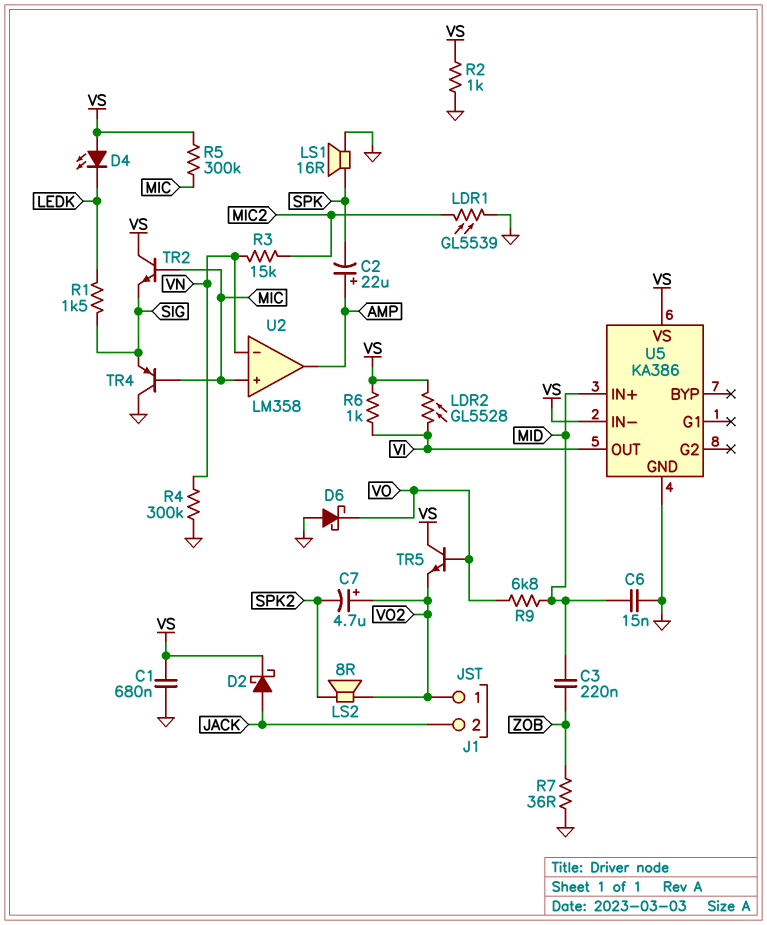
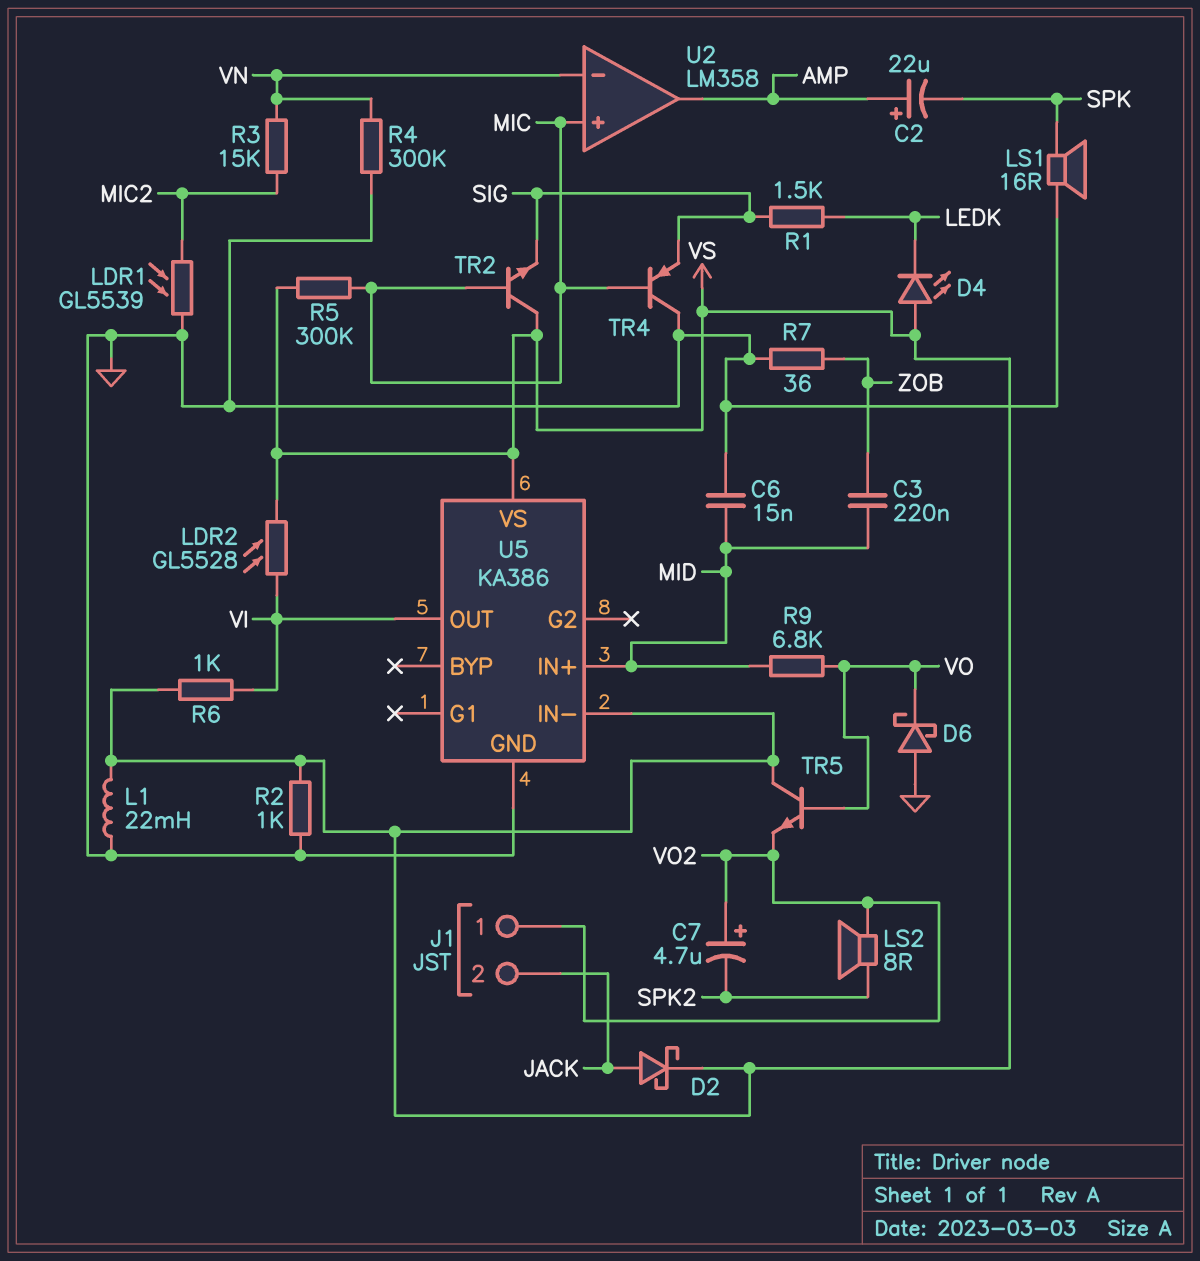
C1: 680nF (GND, VS) -> none
L1: none -> 22mH (GND, VS)

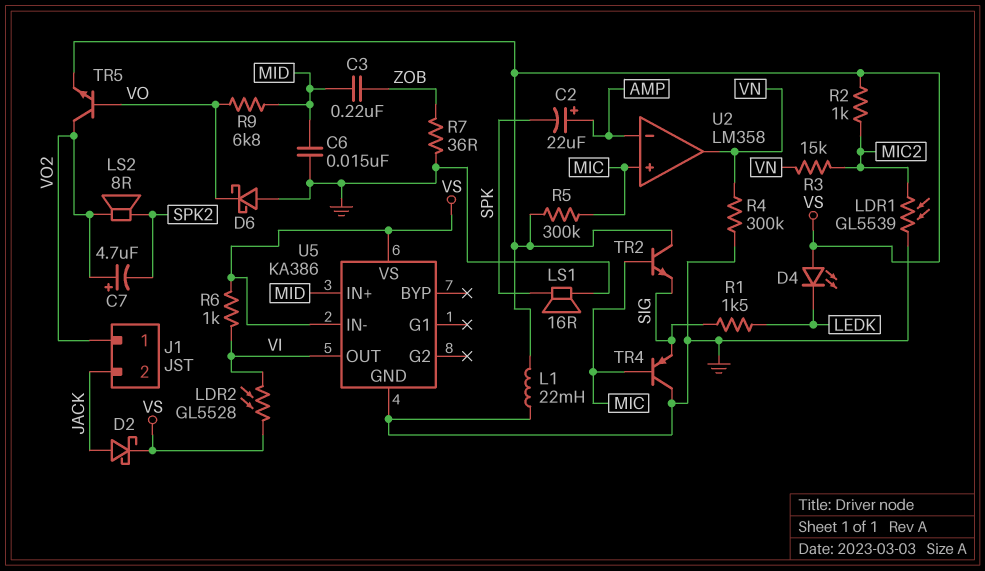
R2: 1k (GND, VS) -> 1k (MIC2, VS)
TR5: NPN (B VO, C VS, E VO2) -> NPN (B VO, C VO2, E VS)
U2 pin in-: VN -> AMP
U2 pin out: AMP -> VN

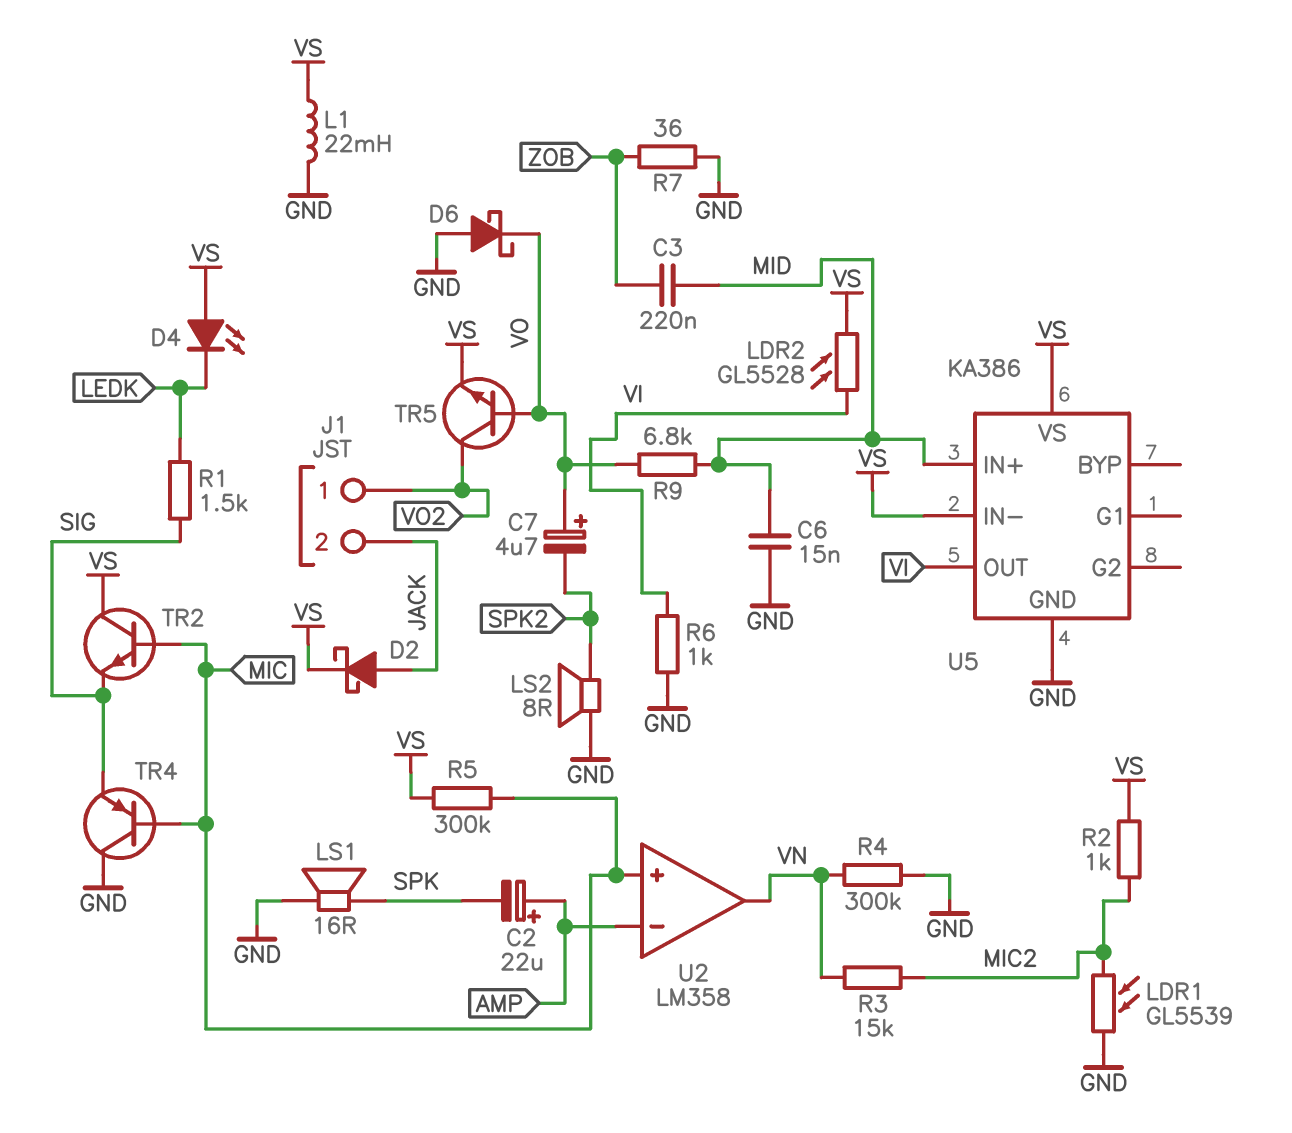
C7: 4.7uF (plus VO2, minus SPK2) -> 4.7uF (plus VO, minus SPK2)
LS2: speaker 8R (SPK2, VO2) -> speaker 8R (GND, SPK2)
R6: 1k (VI, VS) -> 1k (GND, VI)

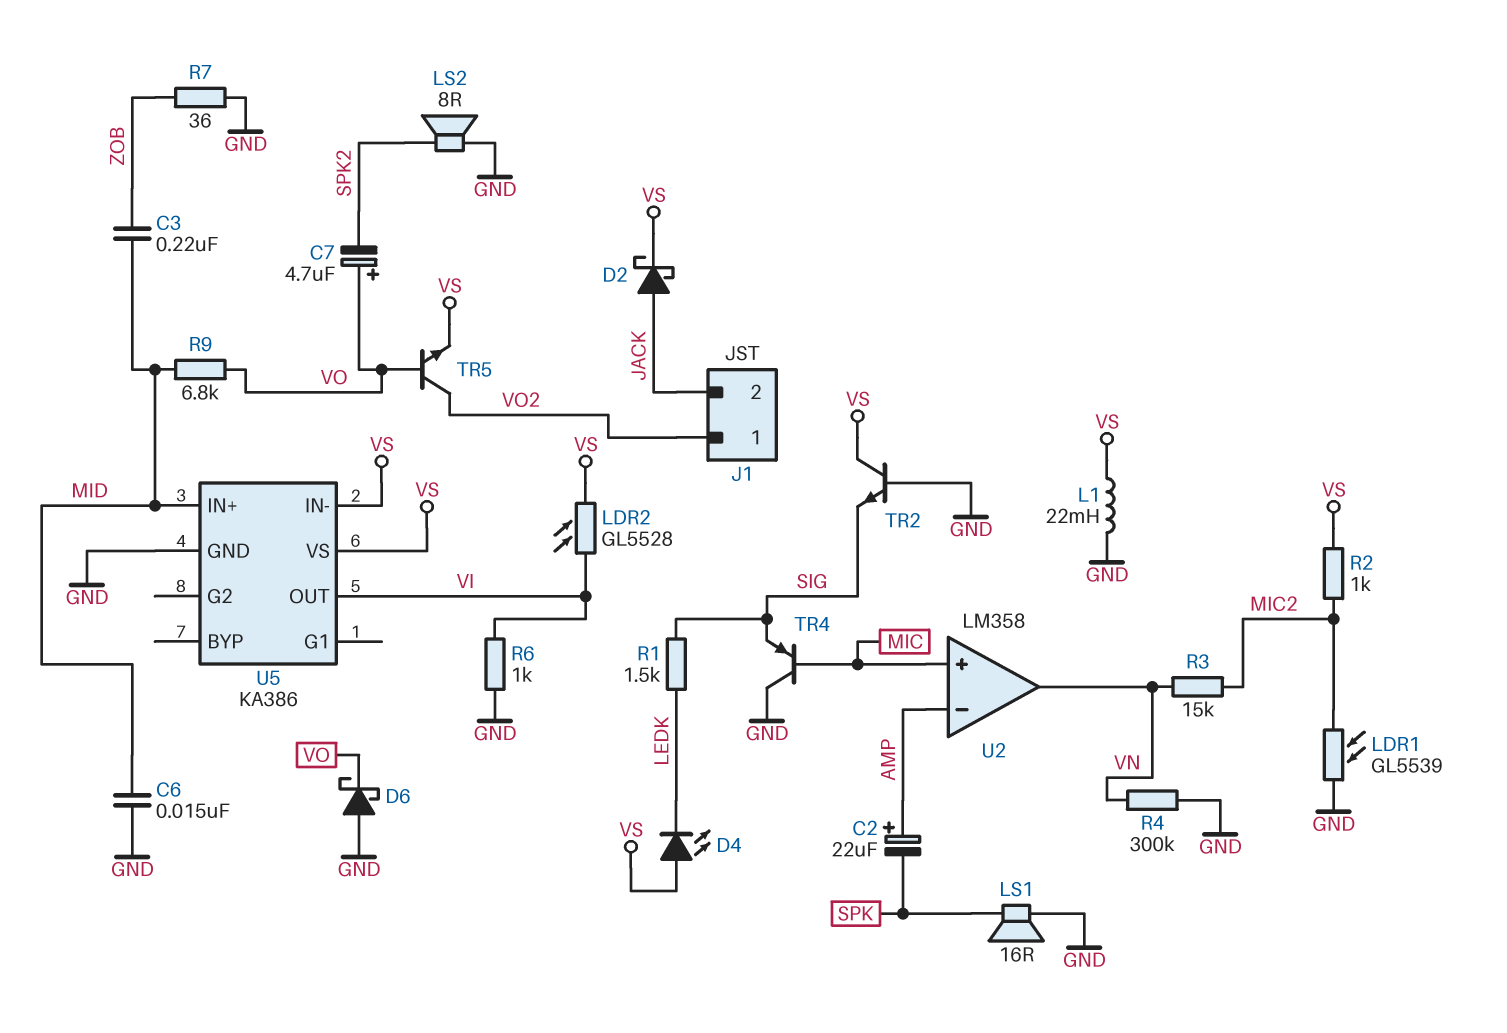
R5: 300k (MIC, VS) -> none
TR2: NPN (B MIC, C VS, E SIG) -> NPN (B GND, C VS, E SIG)

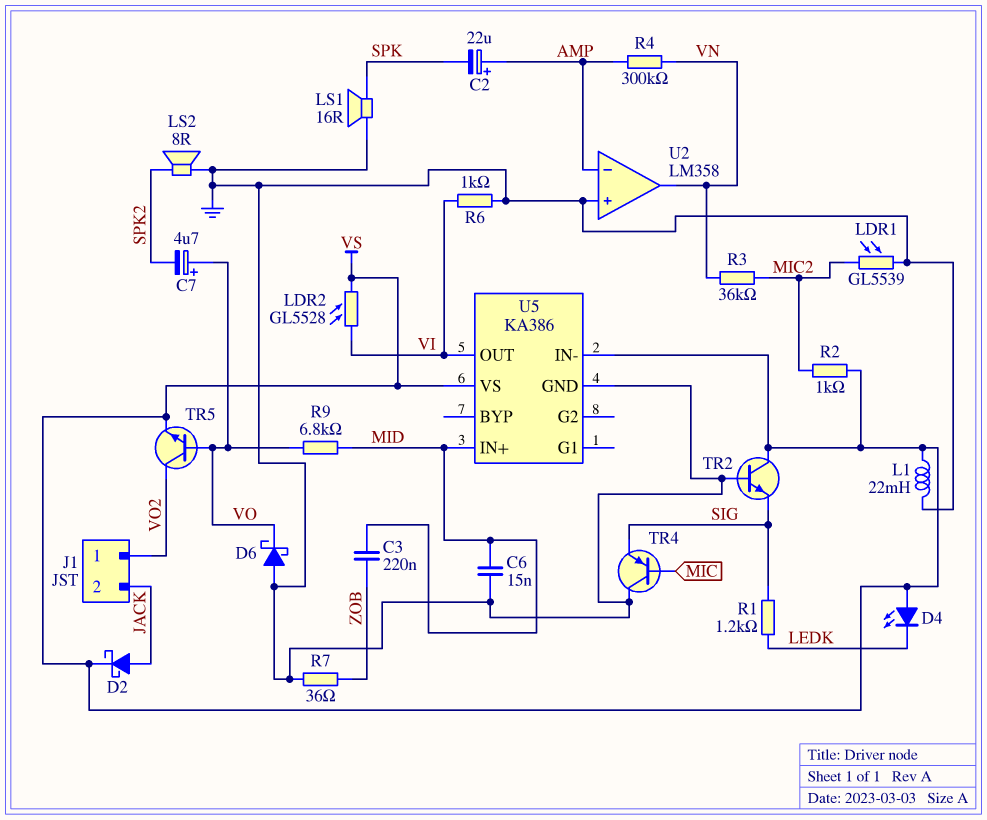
R1: 1.5k (LEDK, SIG) -> 1.2k (LEDK, SIG)
R3: 15k (MIC2, VN) -> 36k (MIC2, VN)
R4: 300k (GND, VN) -> 300k (AMP, VN)
U2 pin in+: MIC -> GND

